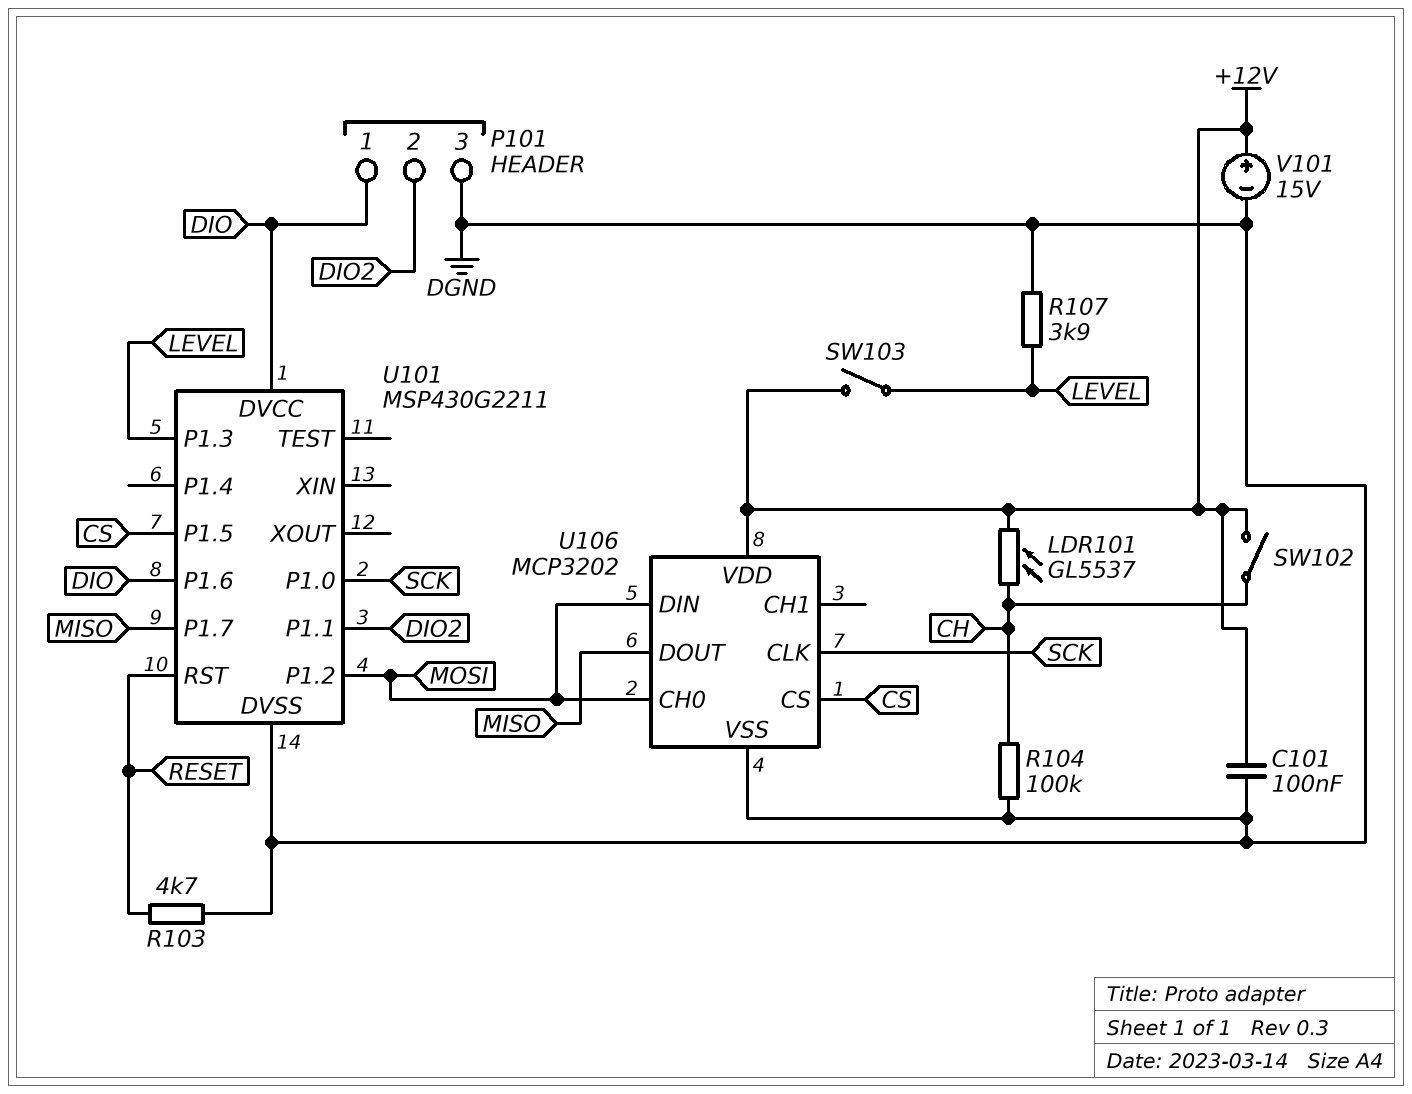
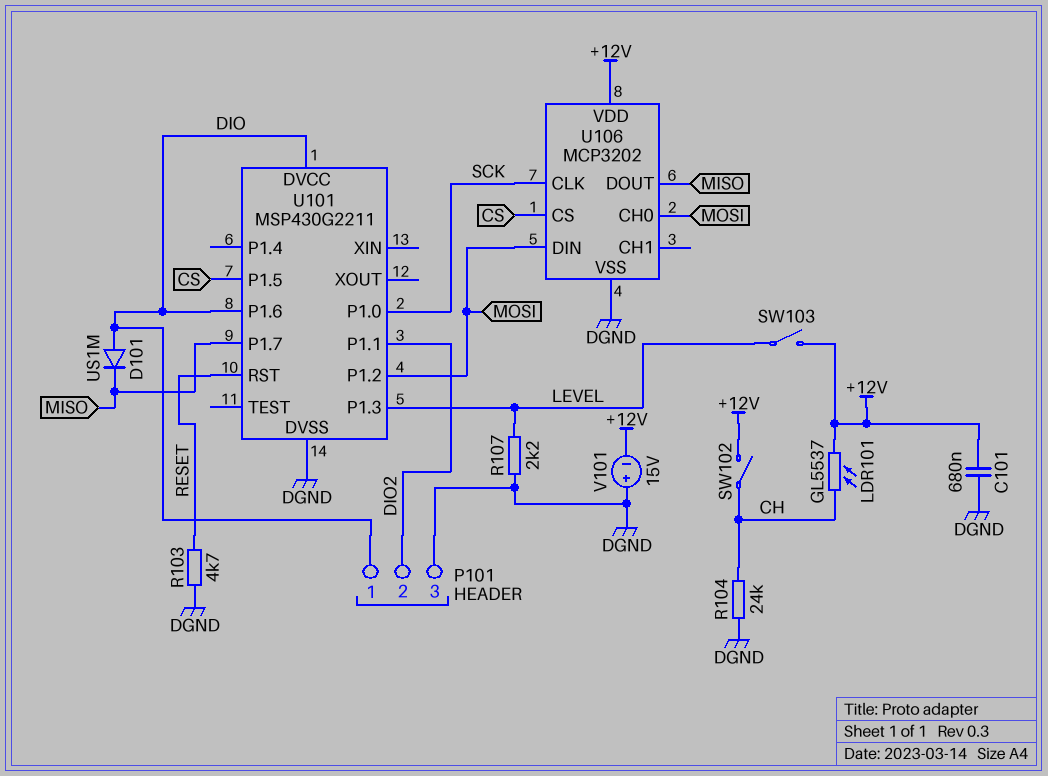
C101: 100nF (+12V, DGND) -> 680nF (+12V, DGND)
D101: none -> diode US1M (A DIO, K MISO)
R104: 100k (CH, DGND) -> 24k (CH, DGND)
R107: 3.9k (DGND, LEVEL) -> 2.2k (DGND, LEVEL)
V101: 15V (plus +12V, minus DGND) -> 15V (plus DGND, minus +12V)

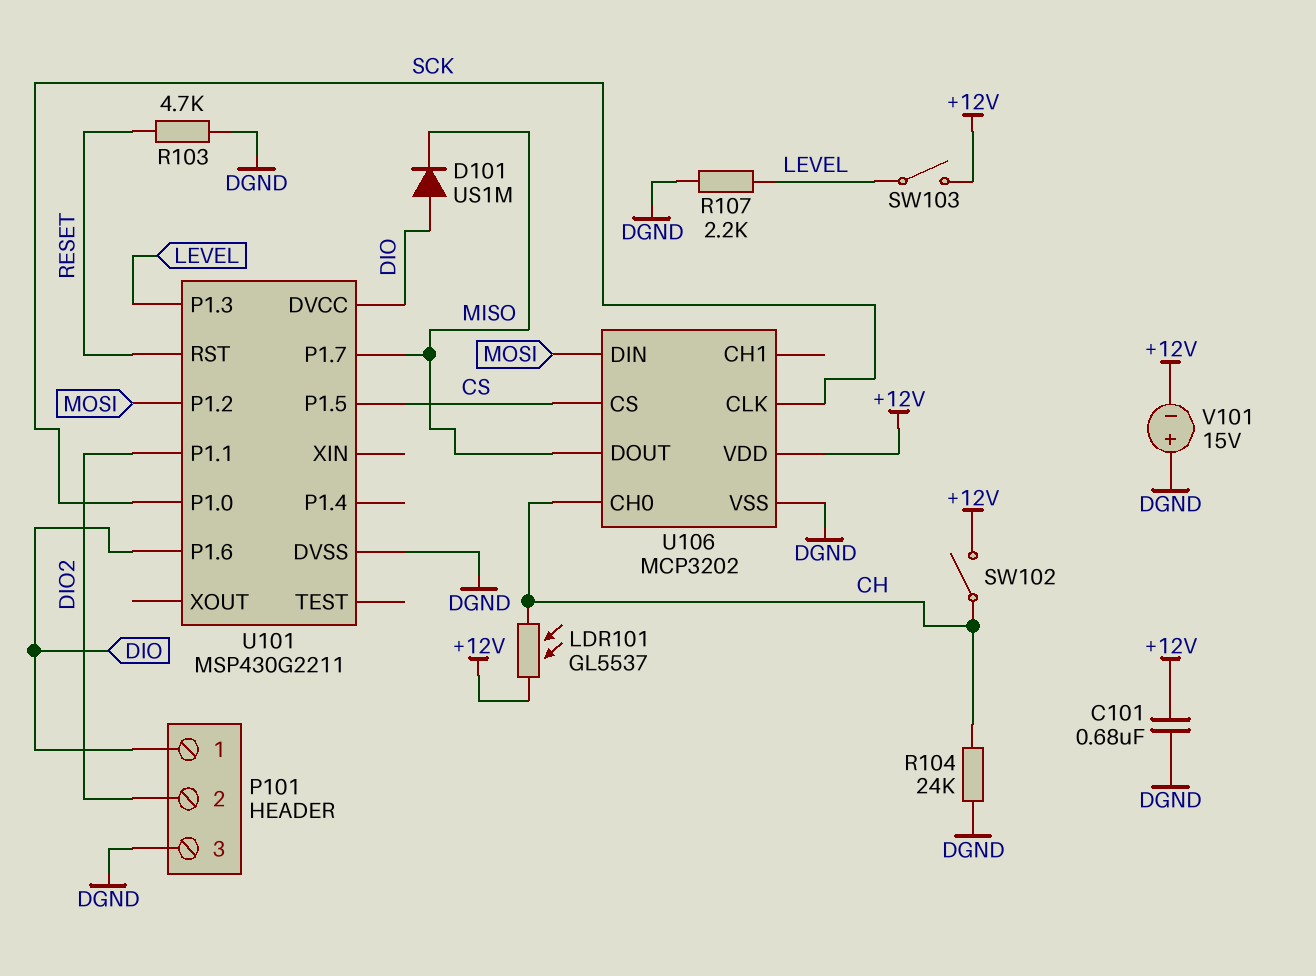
U106 pin CH0: MOSI -> CH

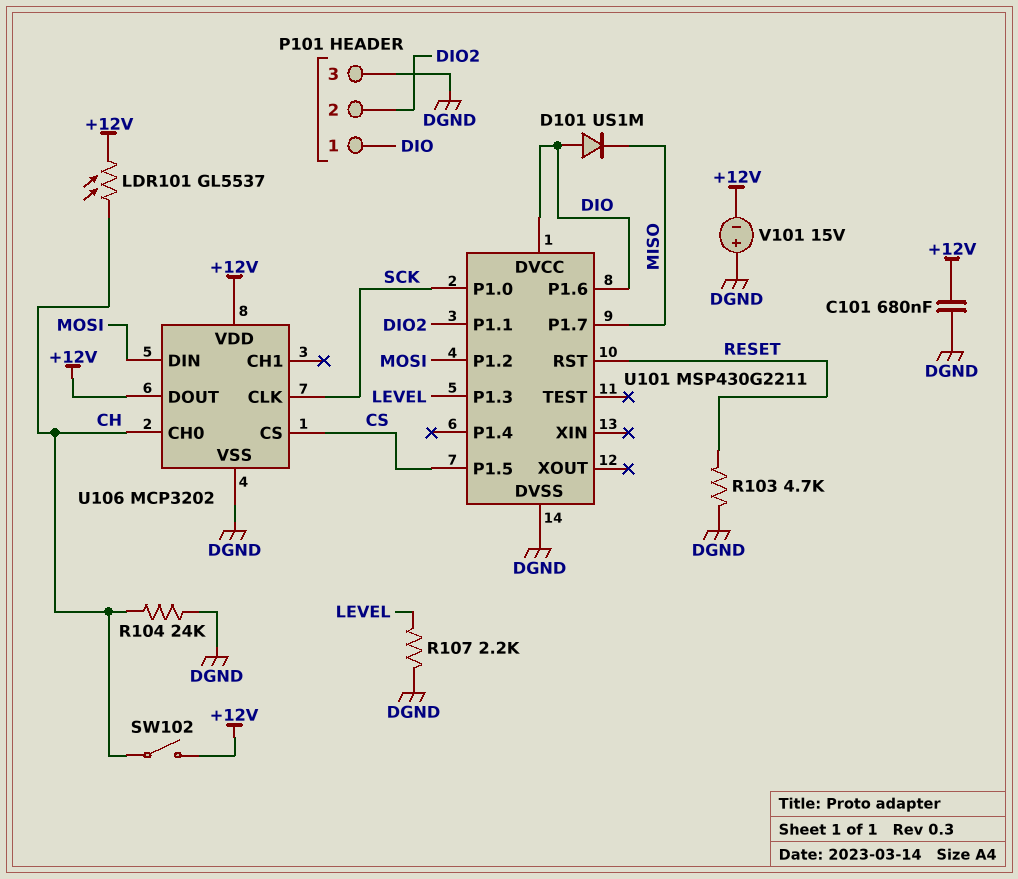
SW103: switch (+12V, LEVEL) -> none
U106 pin DOUT: MISO -> +12V

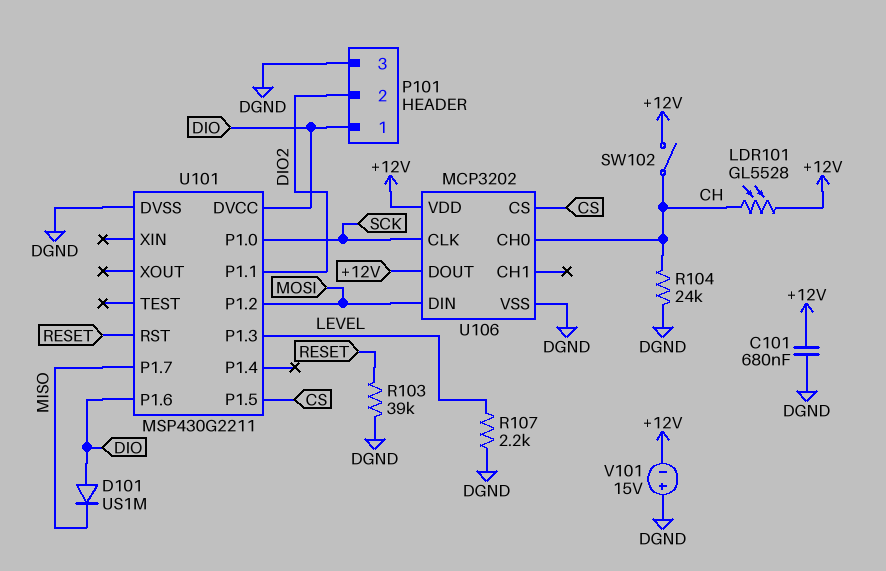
LDR101: GL5537 (+12V, CH) -> GL5528 (+12V, CH)
R103: 4.7k (DGND, RESET) -> 39k (DGND, RESET)

